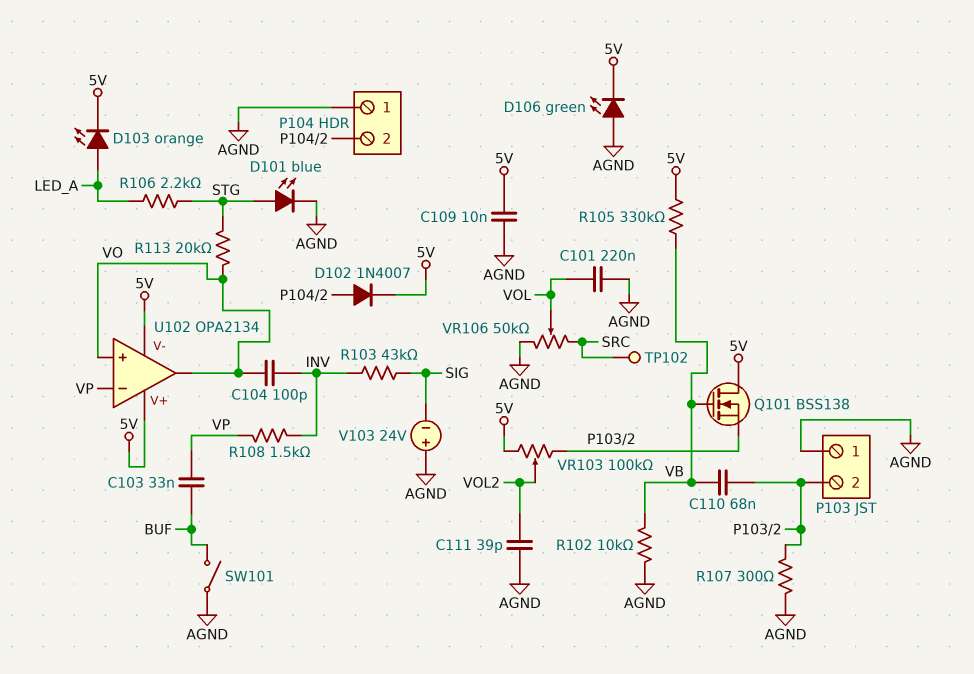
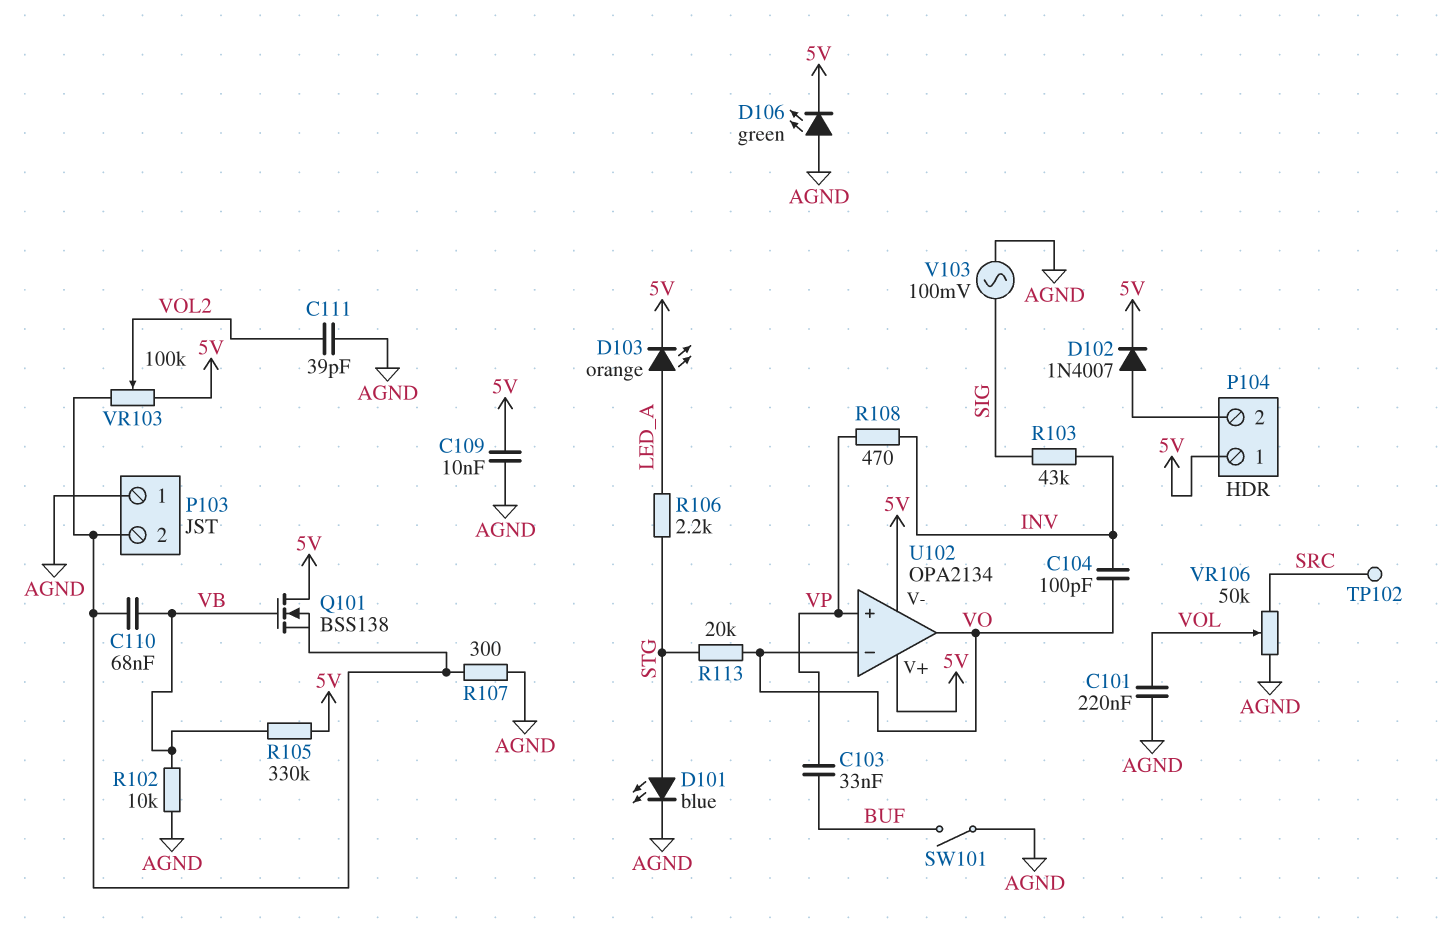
P104 pin 1: AGND -> 5V
R108: 1.5k (INV, VP) -> 470 (INV, VP)
U102 pin in+: VO -> VP
U102 pin in-: VP -> VO
V103: 24V (plus AGND, minus SIG) -> AC 100mV (AGND, SIG)

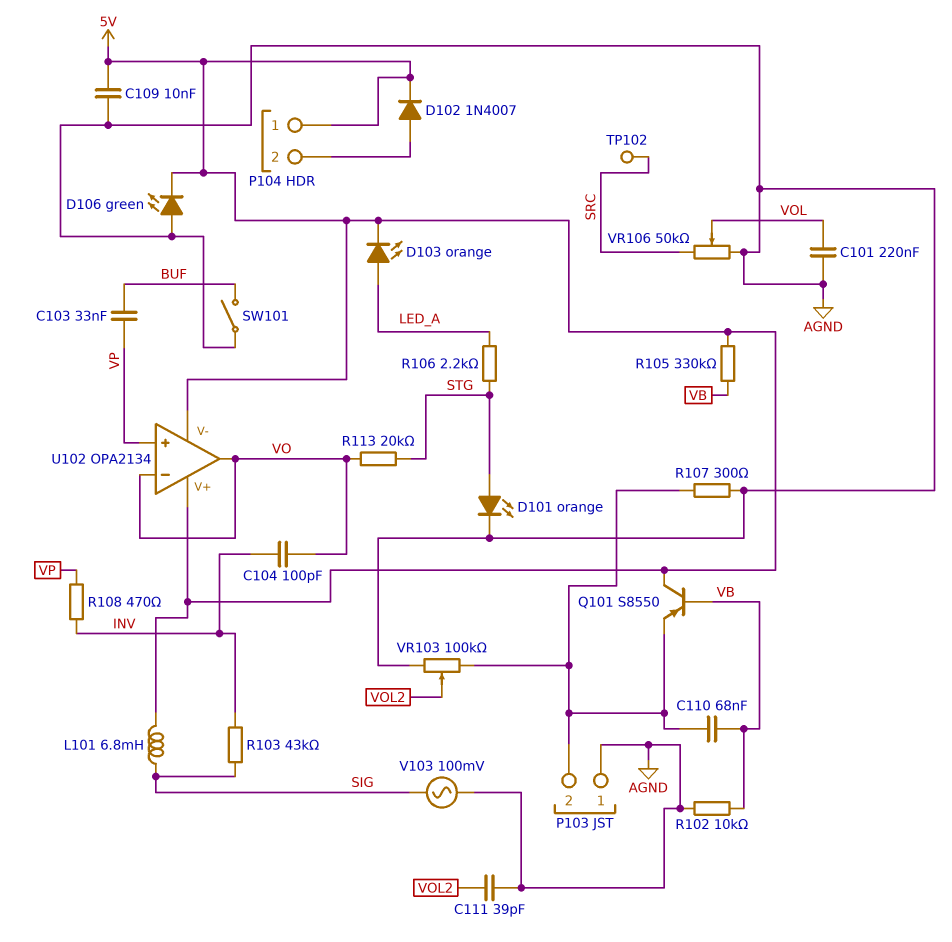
D101: LED blue (A STG, K AGND) -> LED orange (A STG, K AGND)
L101: none -> 6.8mH (5V, SIG)
Q101: NMOS BSS138 (G VB, D 5V, S P103/2) -> PNP S8550 (B VB, C 5V, E P103/2)
VR103: 100k (5V, P103/2, wiper VOL2) -> 100k (AGND, P103/2, wiper VOL2)

